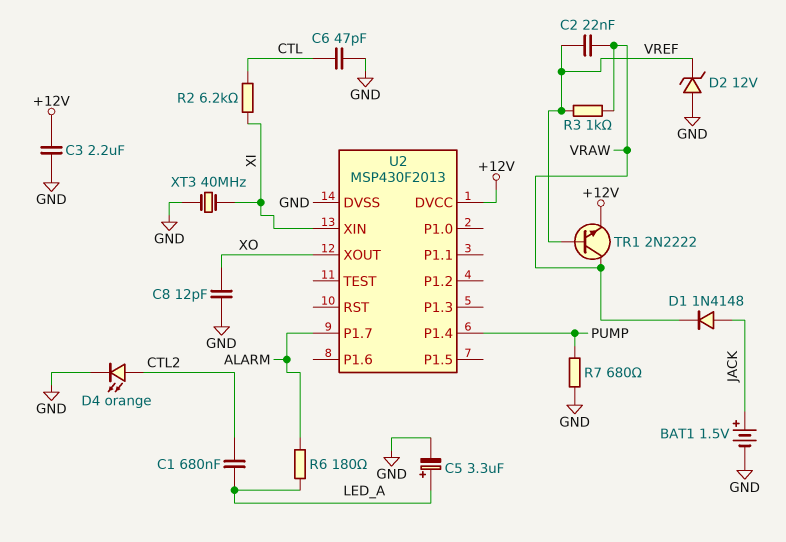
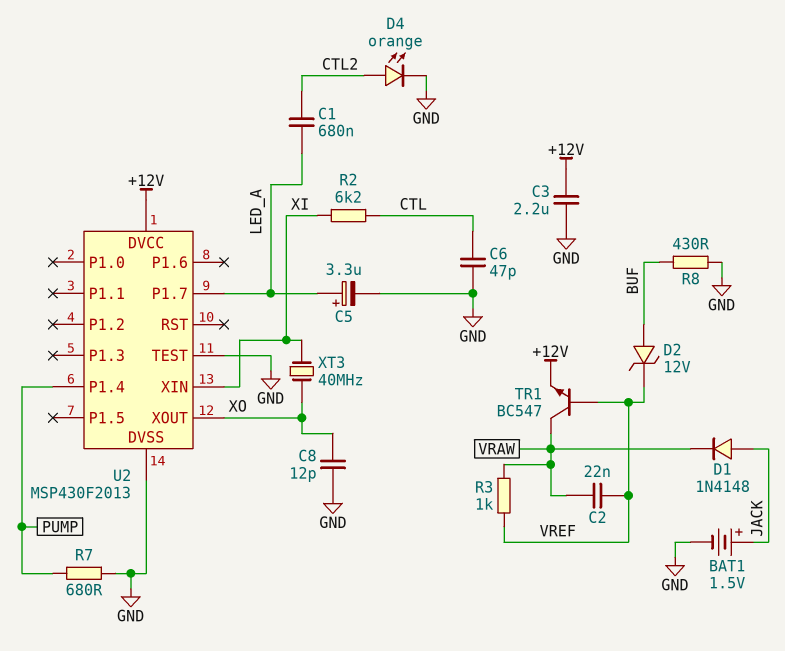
D2: zener 12V (A GND, K VREF) -> zener 12V (A BUF, K VREF)
R6: 180 (ALARM, LED_A) -> none
R8: none -> 430 (BUF, GND)
TR1: NPN 2N2222 (B VREF, C VRAW, E +12V) -> NPN BC547 (B VREF, C VRAW, E +12V)
U2 pin P1.7: ALARM -> LED_A
U2 pin TEST: none -> GND
XT3: 40MHz (GND, XI) -> 40MHz (XI, XO)

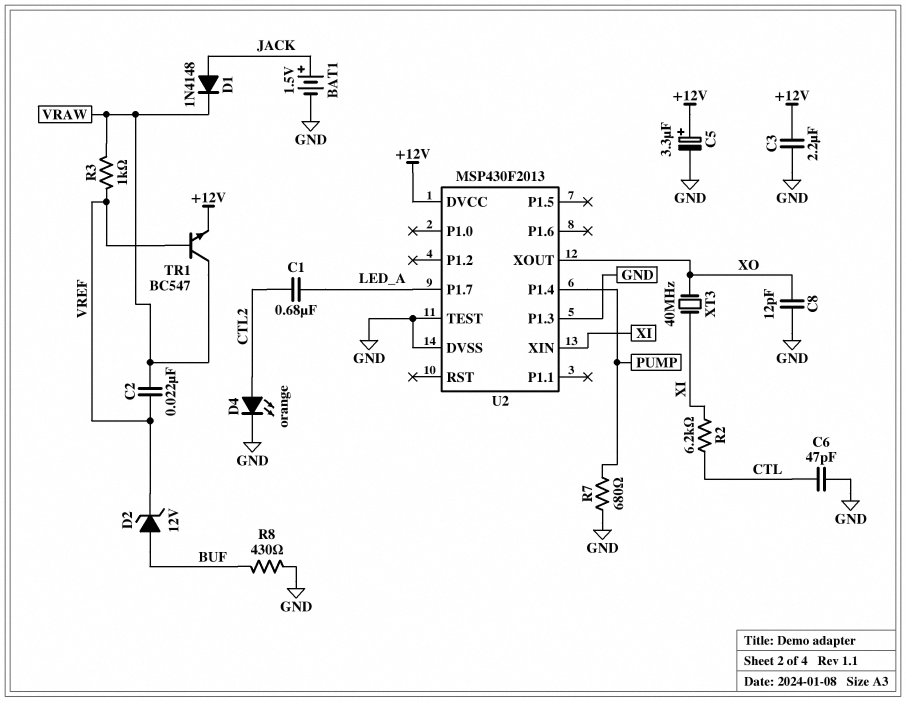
C5: 3.3uF (plus LED_A, minus GND) -> 3.3uF (plus +12V, minus GND)
U2 pin P1.3: none -> GND

